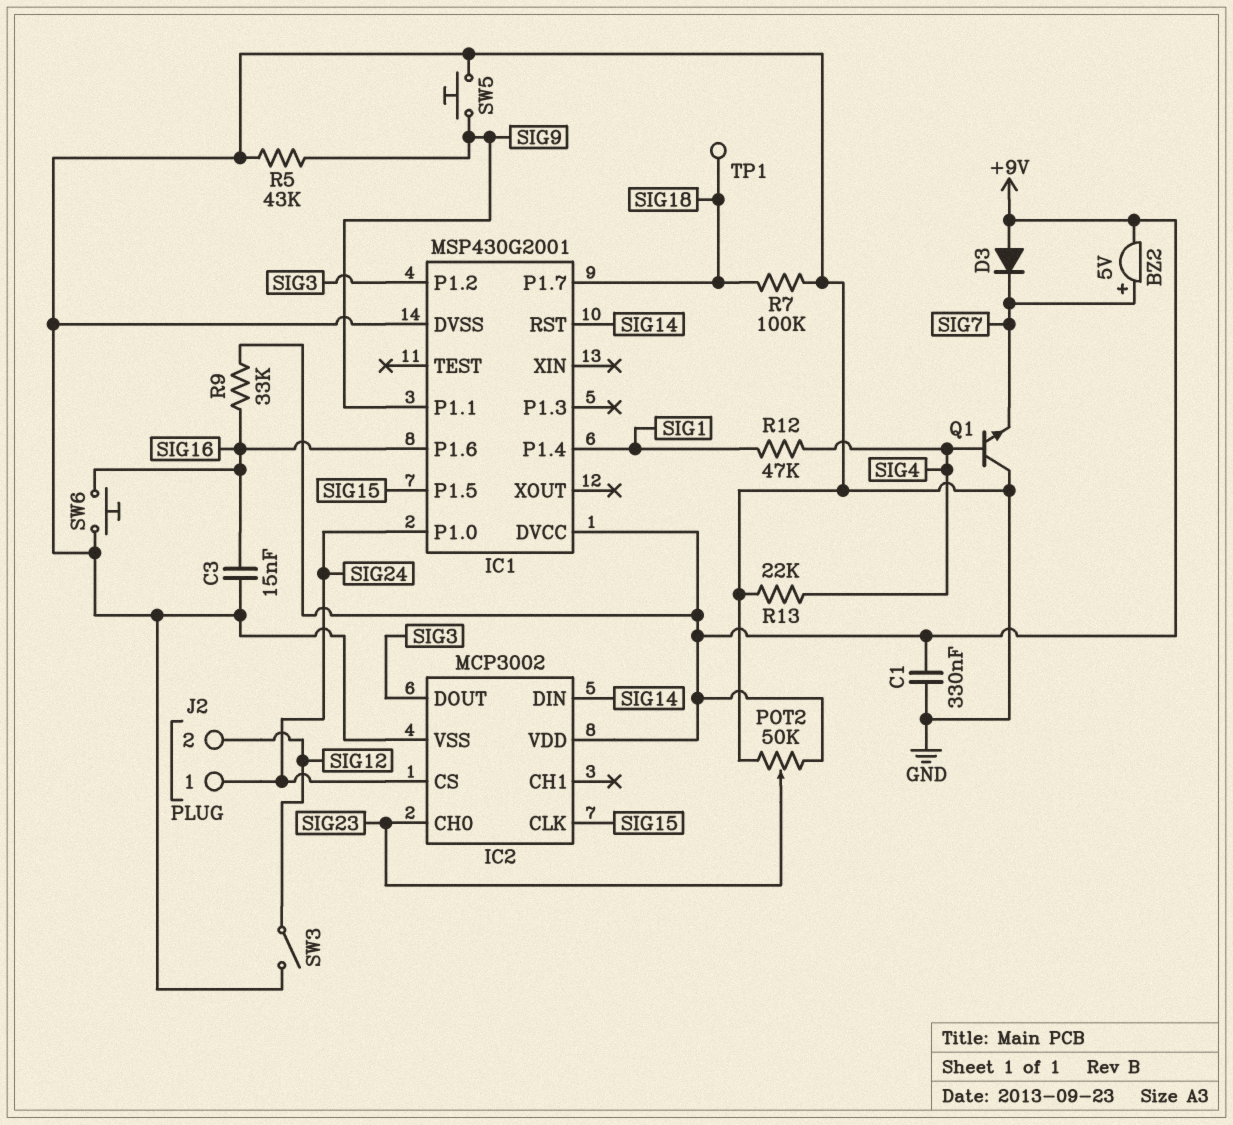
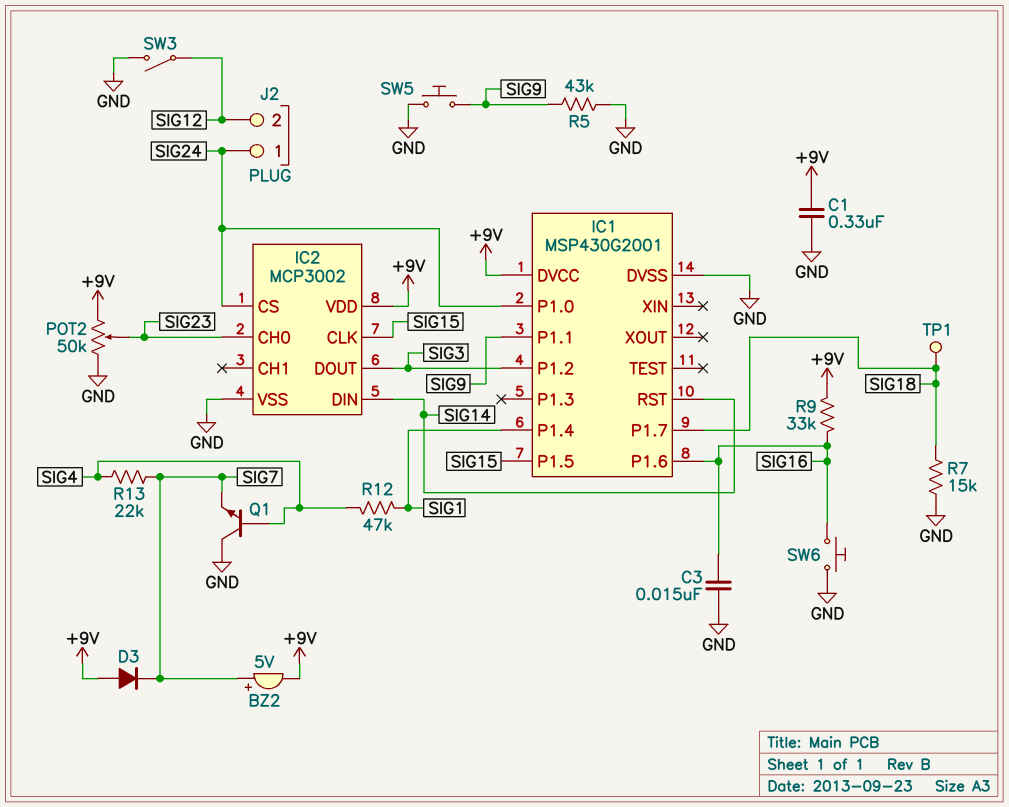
R7: 100k (GND, SIG18) -> 15k (GND, SIG18)
R13: 22k (GND, SIG4) -> 22k (SIG4, SIG7)

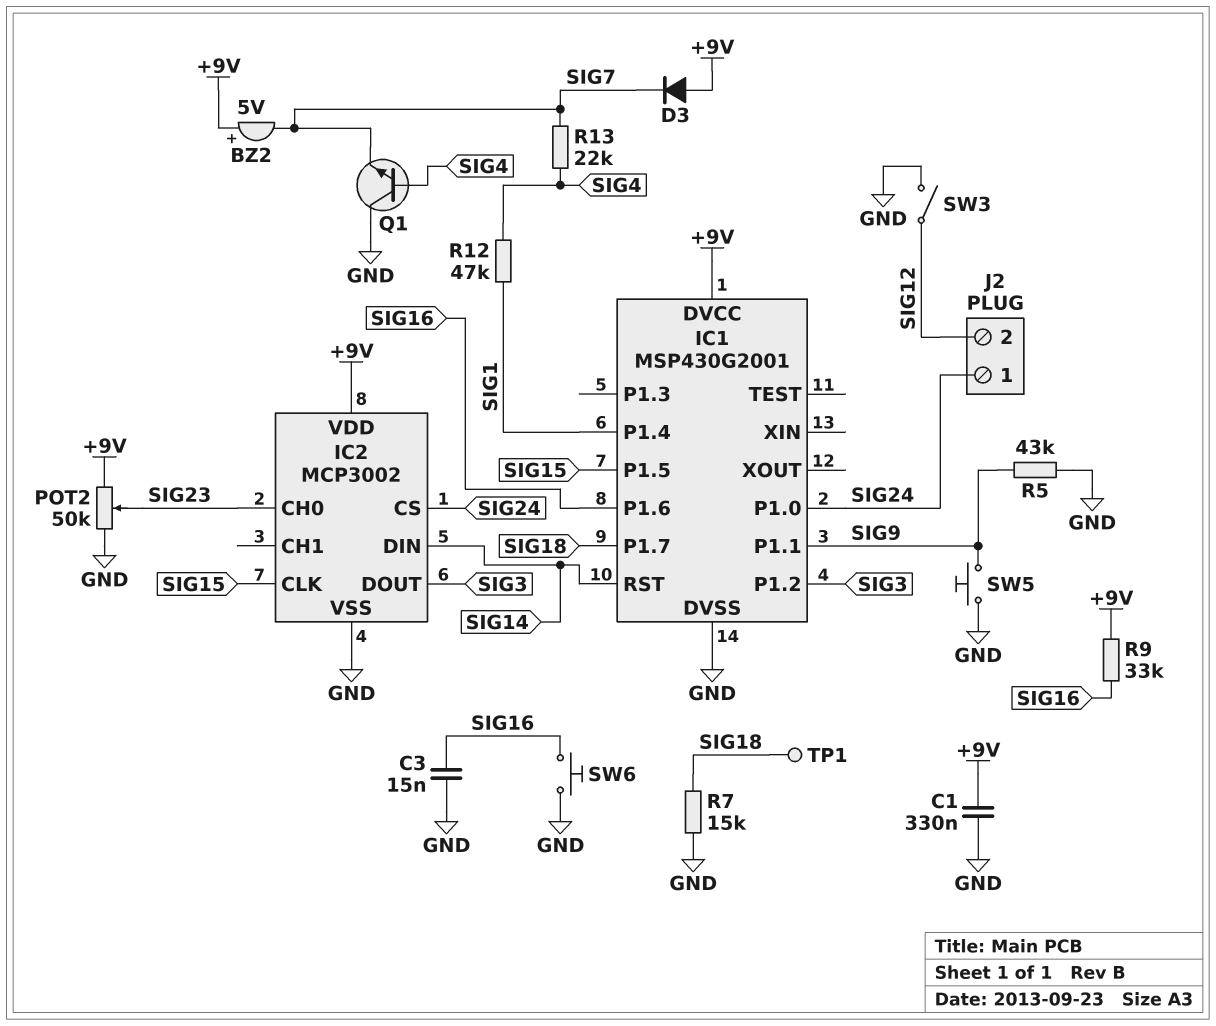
BZ2: buzzer 5V (plus SIG7, minus +9V) -> buzzer 5V (plus +9V, minus SIG7)

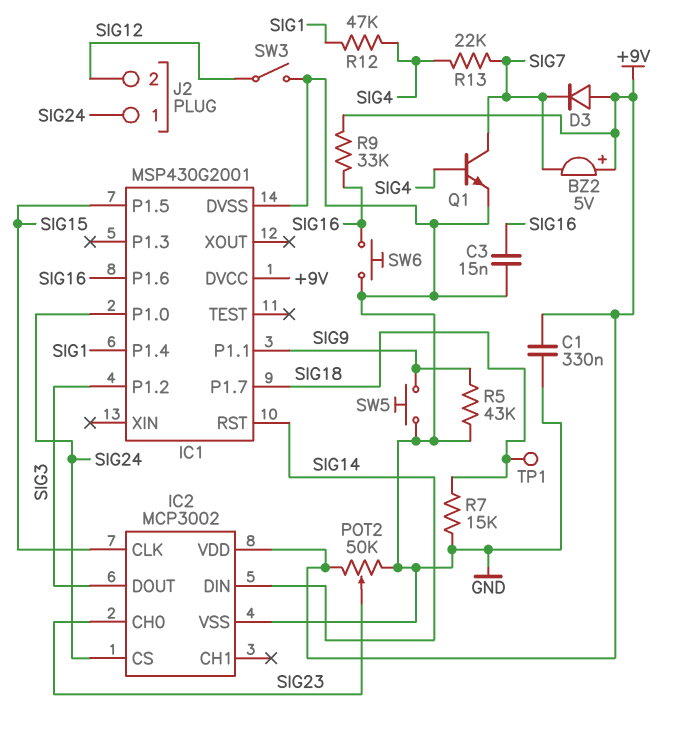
Q1: NPN (B SIG4, C GND, E SIG7) -> NPN (B SIG4, C SIG7, E GND)

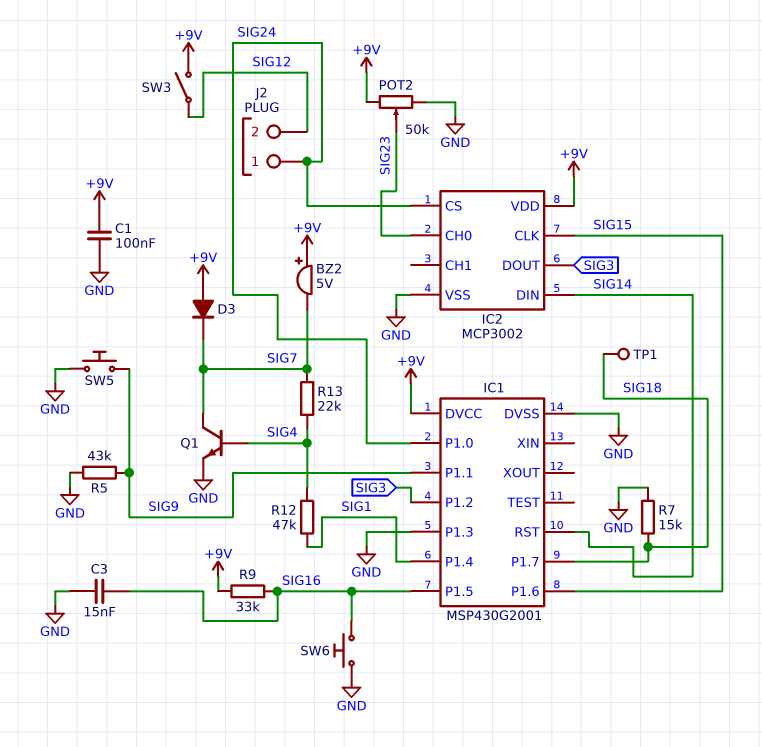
C1: 330nF (+9V, GND) -> 100nF (+9V, GND)
IC1 pin P1.3: none -> GND
IC1 pin P1.5: SIG15 -> SIG16
IC1 pin P1.6: SIG16 -> SIG15
SW3: switch (GND, SIG12) -> switch (+9V, SIG12)

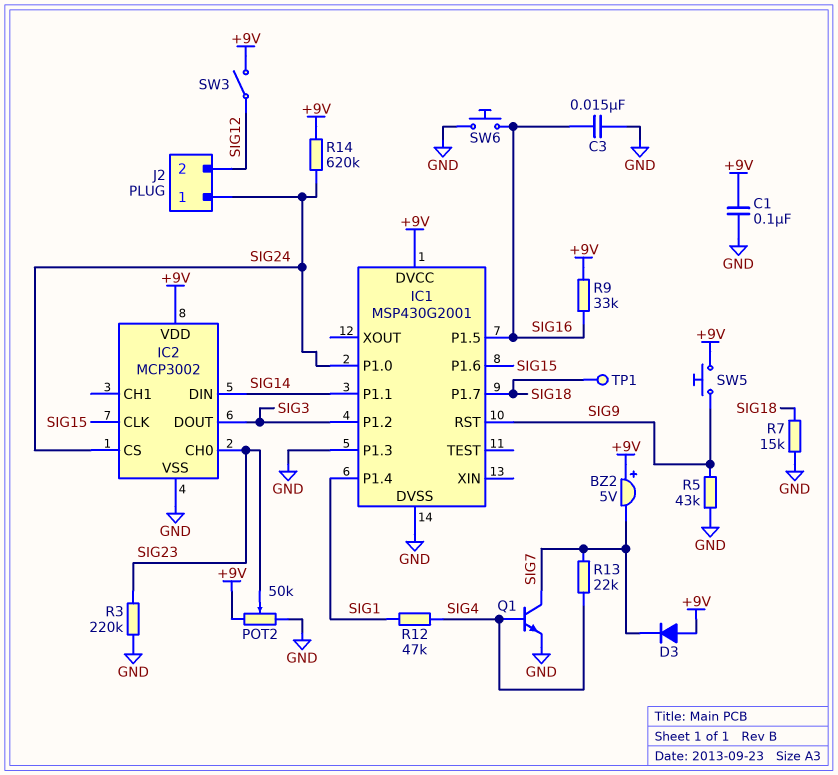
IC1 pin P1.1: SIG9 -> SIG14
IC1 pin RST: SIG14 -> SIG9
R3: none -> 220k (GND, SIG23)
R14: none -> 620k (+9V, SIG24)
SW5: button (GND, SIG9) -> button (+9V, SIG9)

